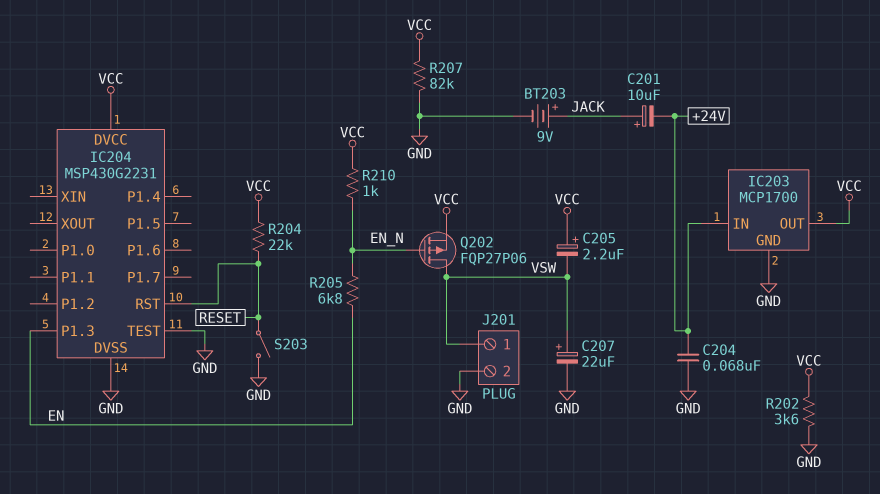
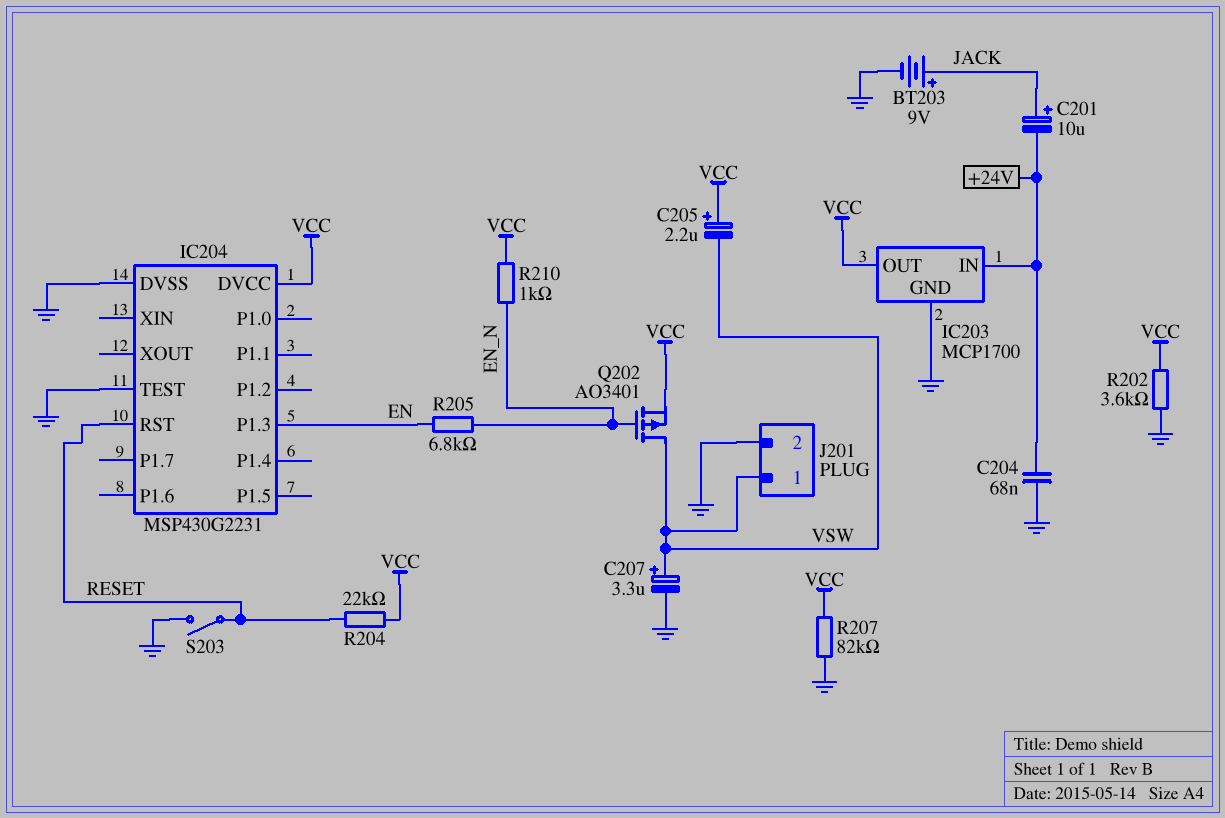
C207: 22uF (plus VSW, minus GND) -> 3.3uF (plus VSW, minus GND)
Q202: PMOS FQP27P06 (G EN_N, D VSW, S VCC) -> PMOS AO3401 (G EN_N, D VSW, S VCC)

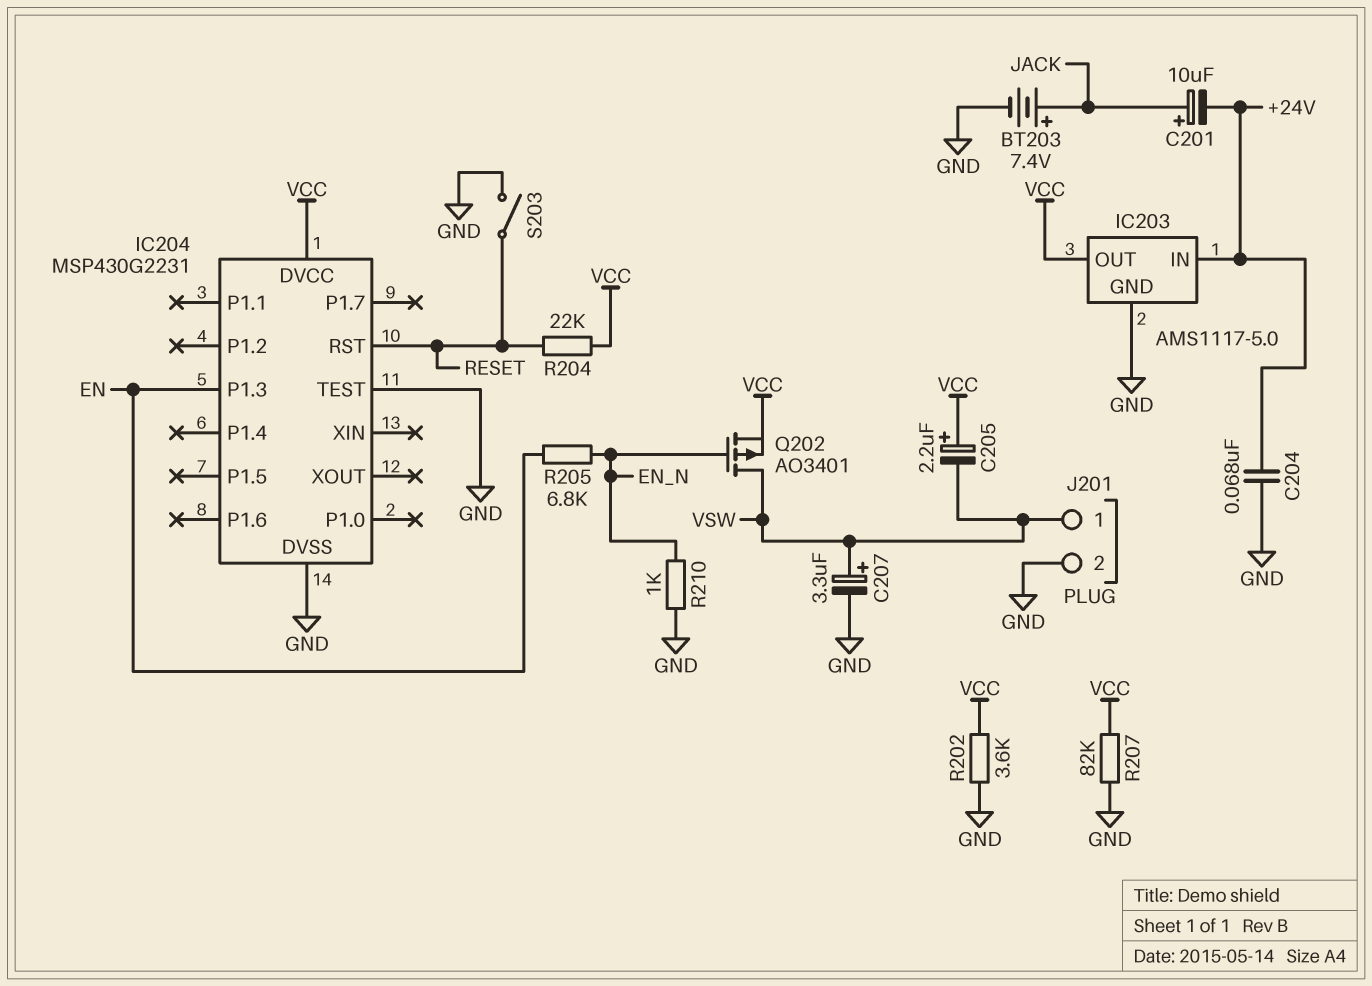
BT203: 9V (plus JACK, minus GND) -> 7.4V (plus JACK, minus GND)
IC203: MCP1700 -> AMS1117-5.0
R210: 1k (EN_N, VCC) -> 1k (EN_N, GND)

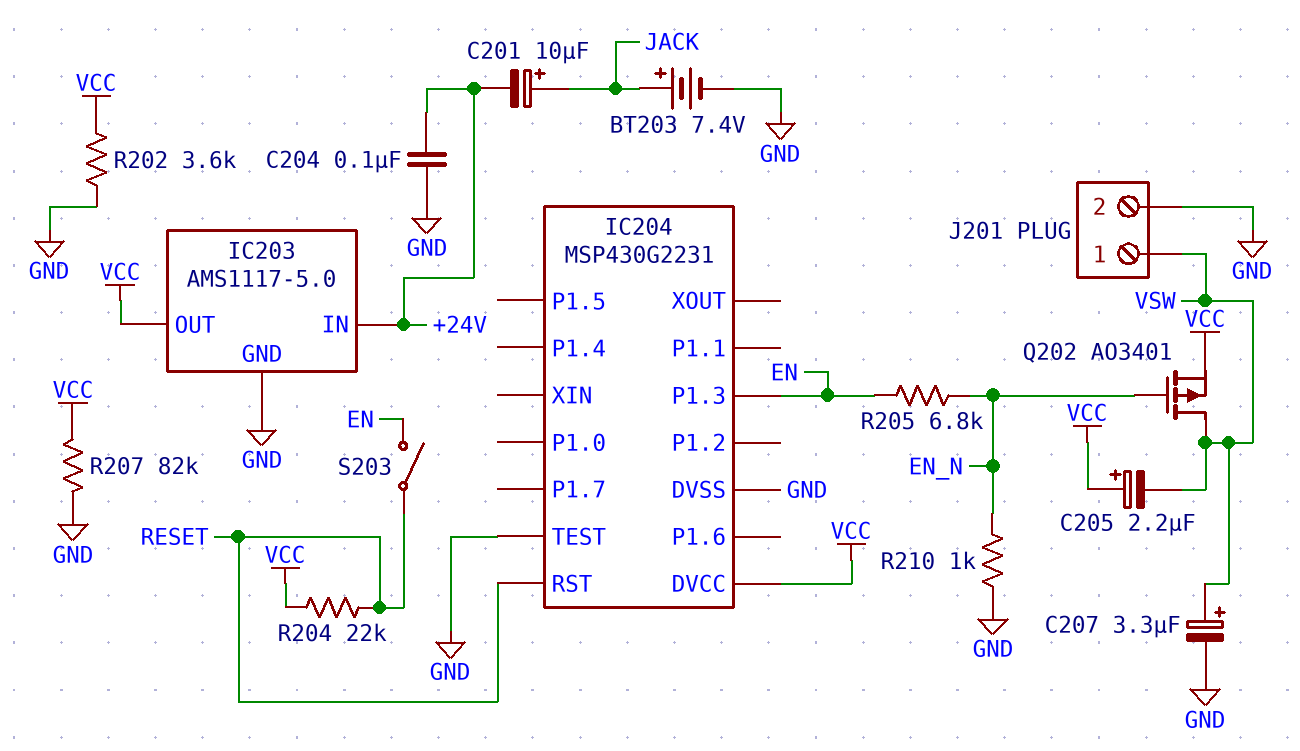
C204: 68nF (+24V, GND) -> 100nF (+24V, GND)
S203: switch (GND, RESET) -> switch (EN, RESET)

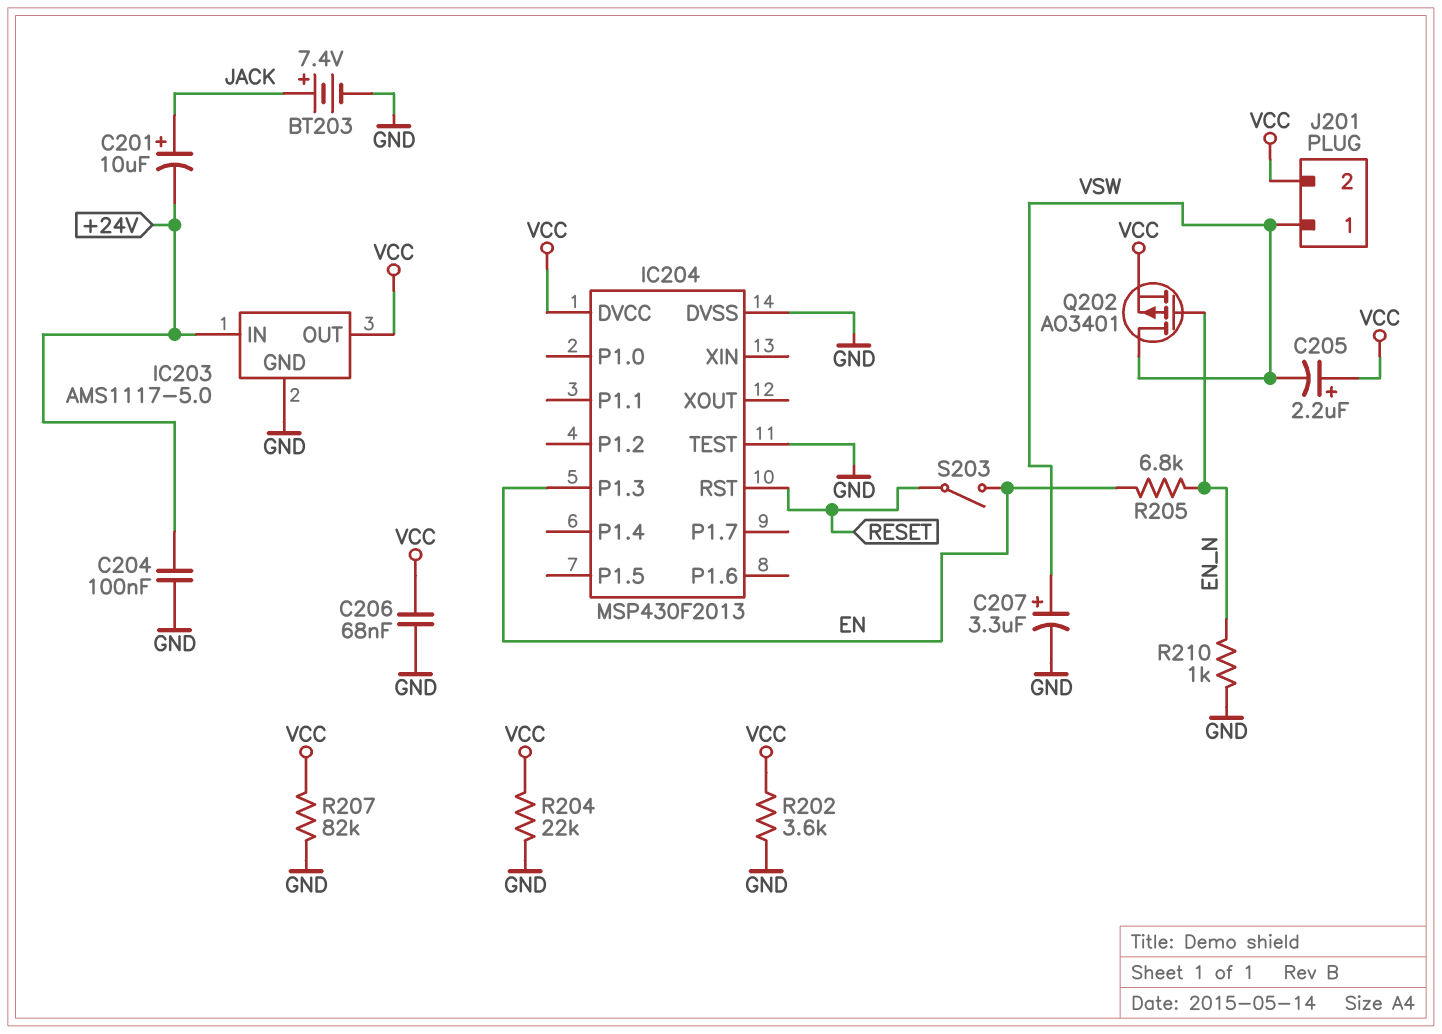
C206: none -> 68nF (GND, VCC)
IC204: MSP430G2231 -> MSP430F2013
J201 pin 2: GND -> VCC
R204: 22k (RESET, VCC) -> 22k (GND, VCC)

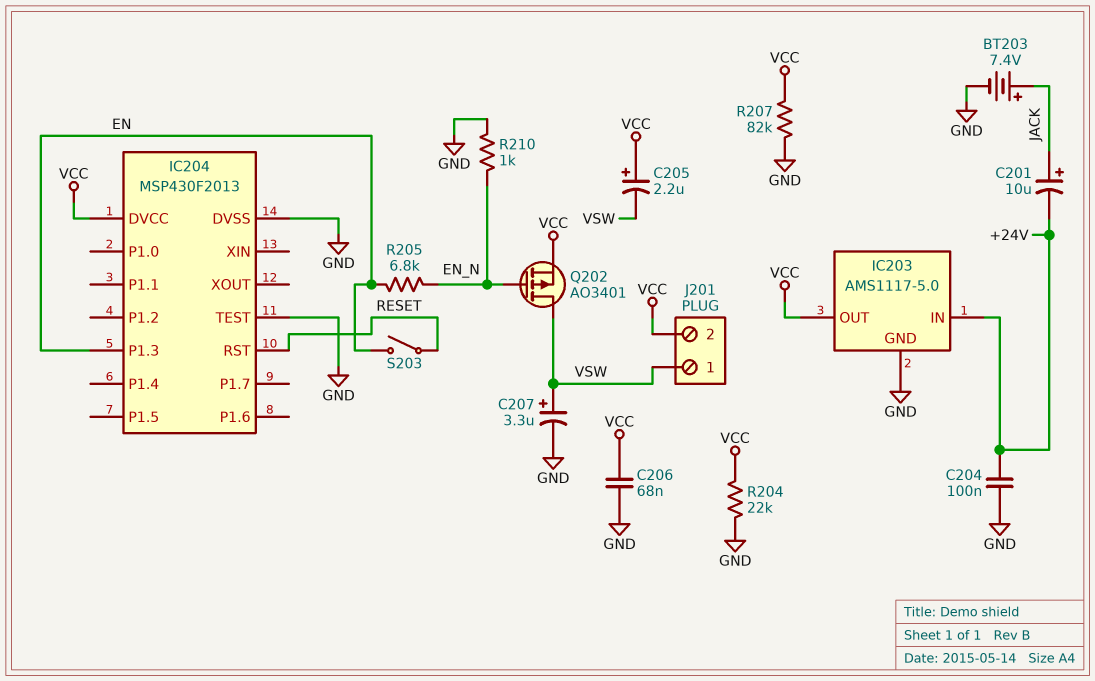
R202: 3.6k (GND, VCC) -> none

